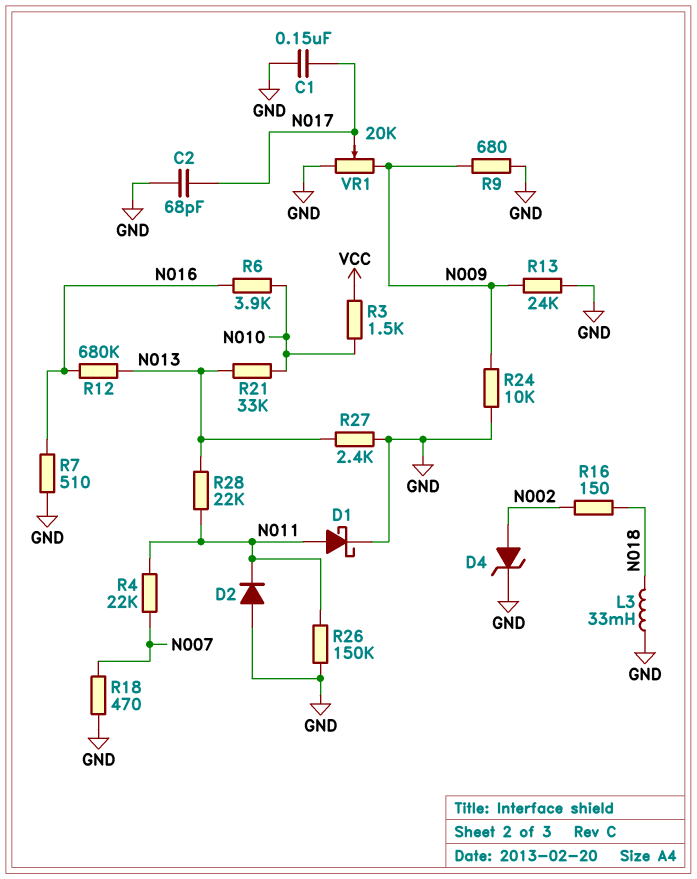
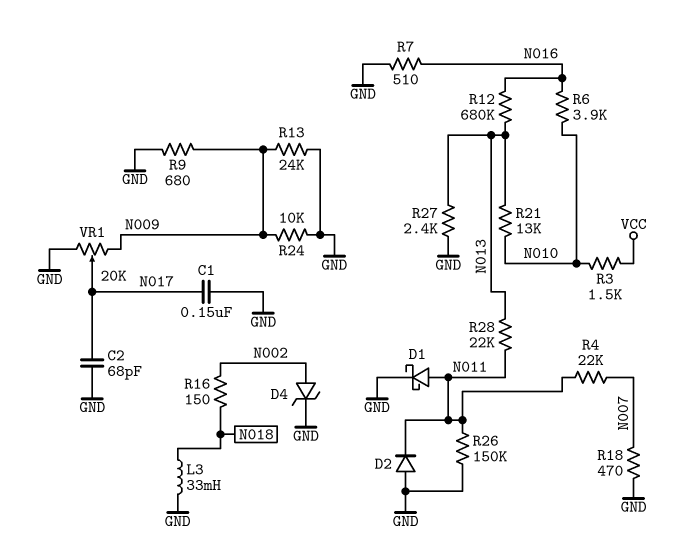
R21: 33k (N010, N013) -> 13k (N010, N013)

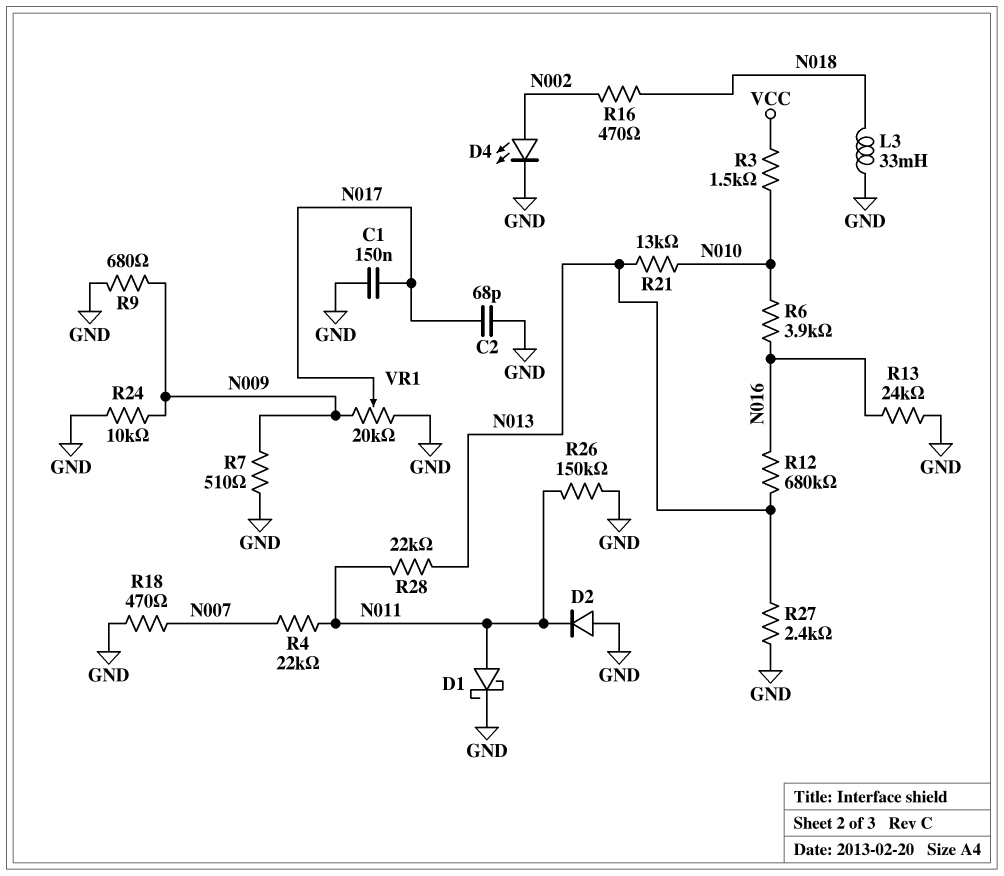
D4: zener (A N002, K GND) -> LED (A N002, K GND)
R7: 510 (GND, N016) -> 510 (GND, N009)
R13: 24k (GND, N009) -> 24k (GND, N016)
R16: 150 (N002, N018) -> 470 (N002, N018)

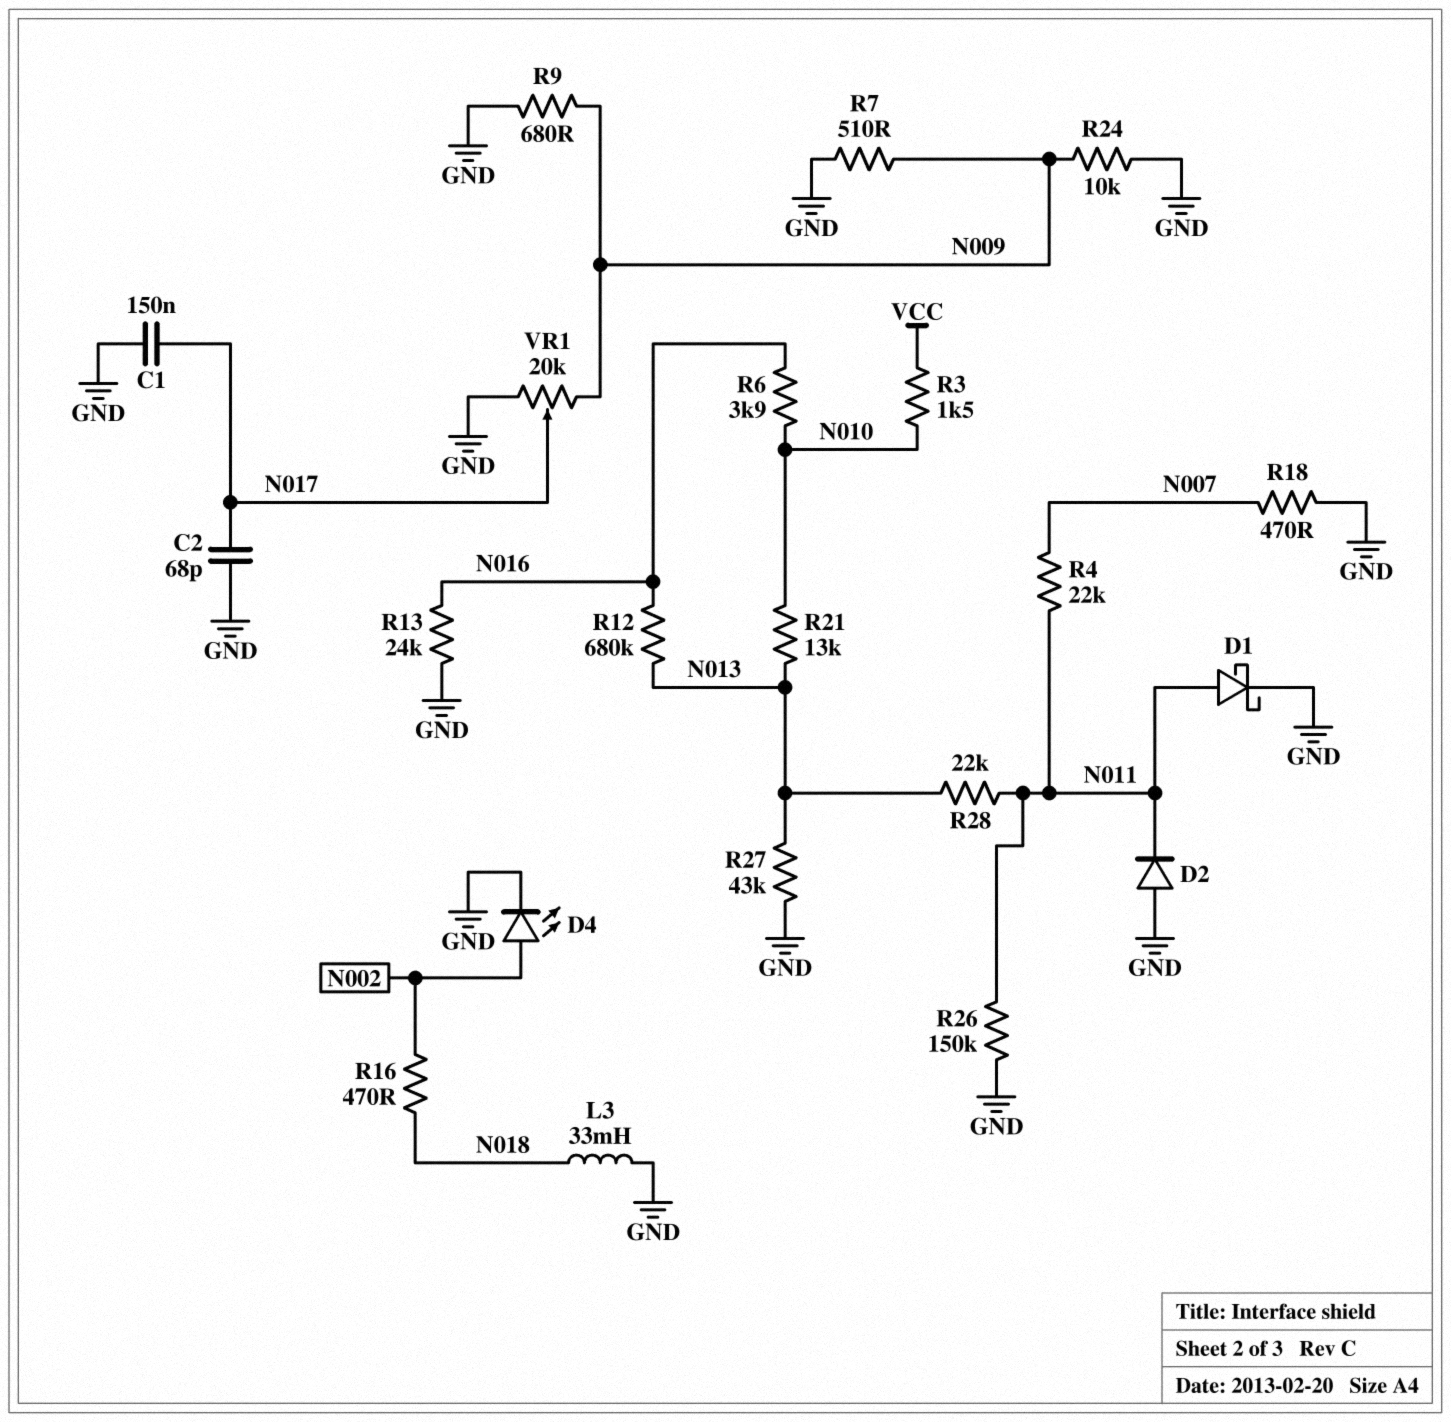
R27: 2.4k (GND, N013) -> 43k (GND, N013)

